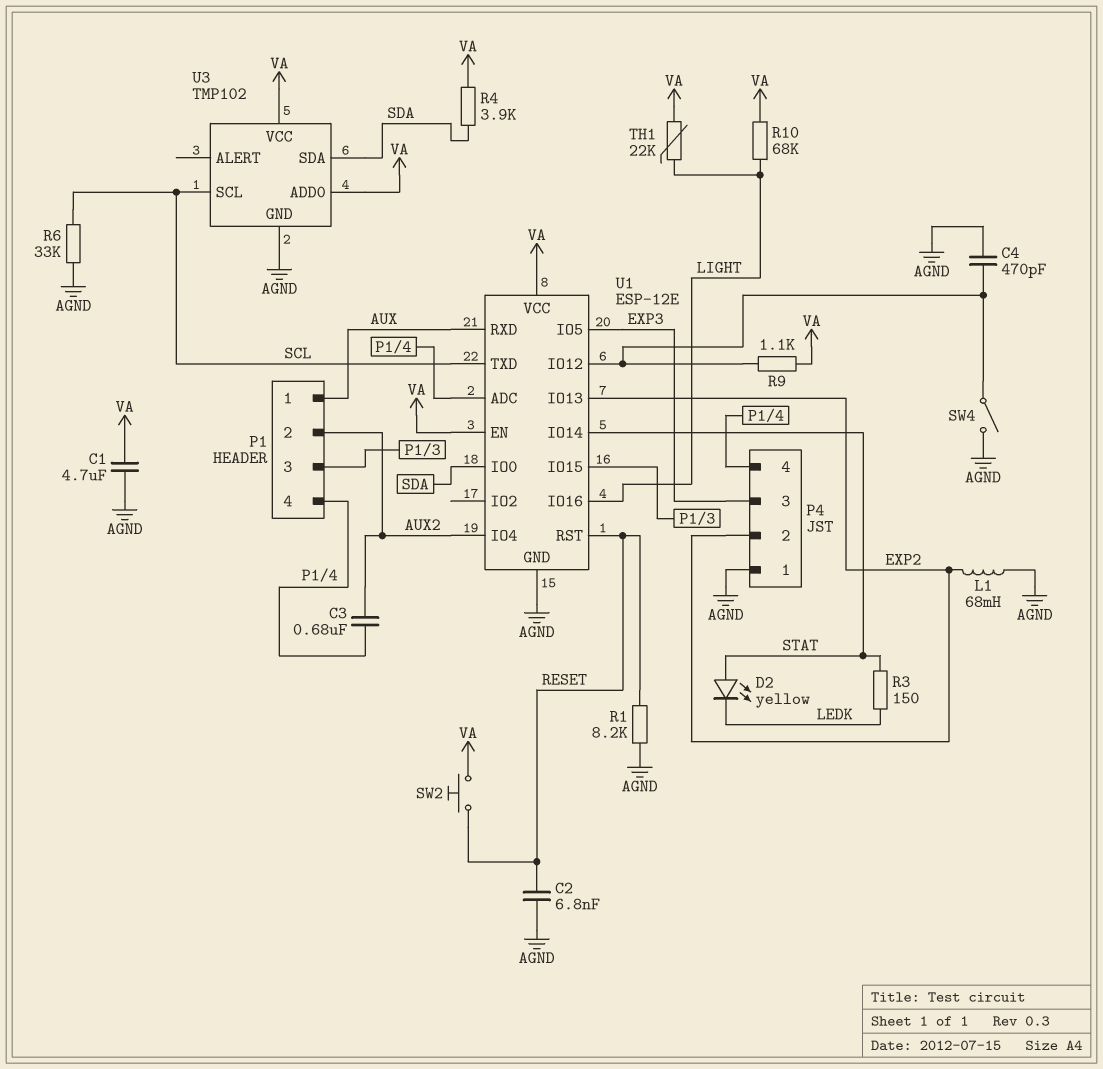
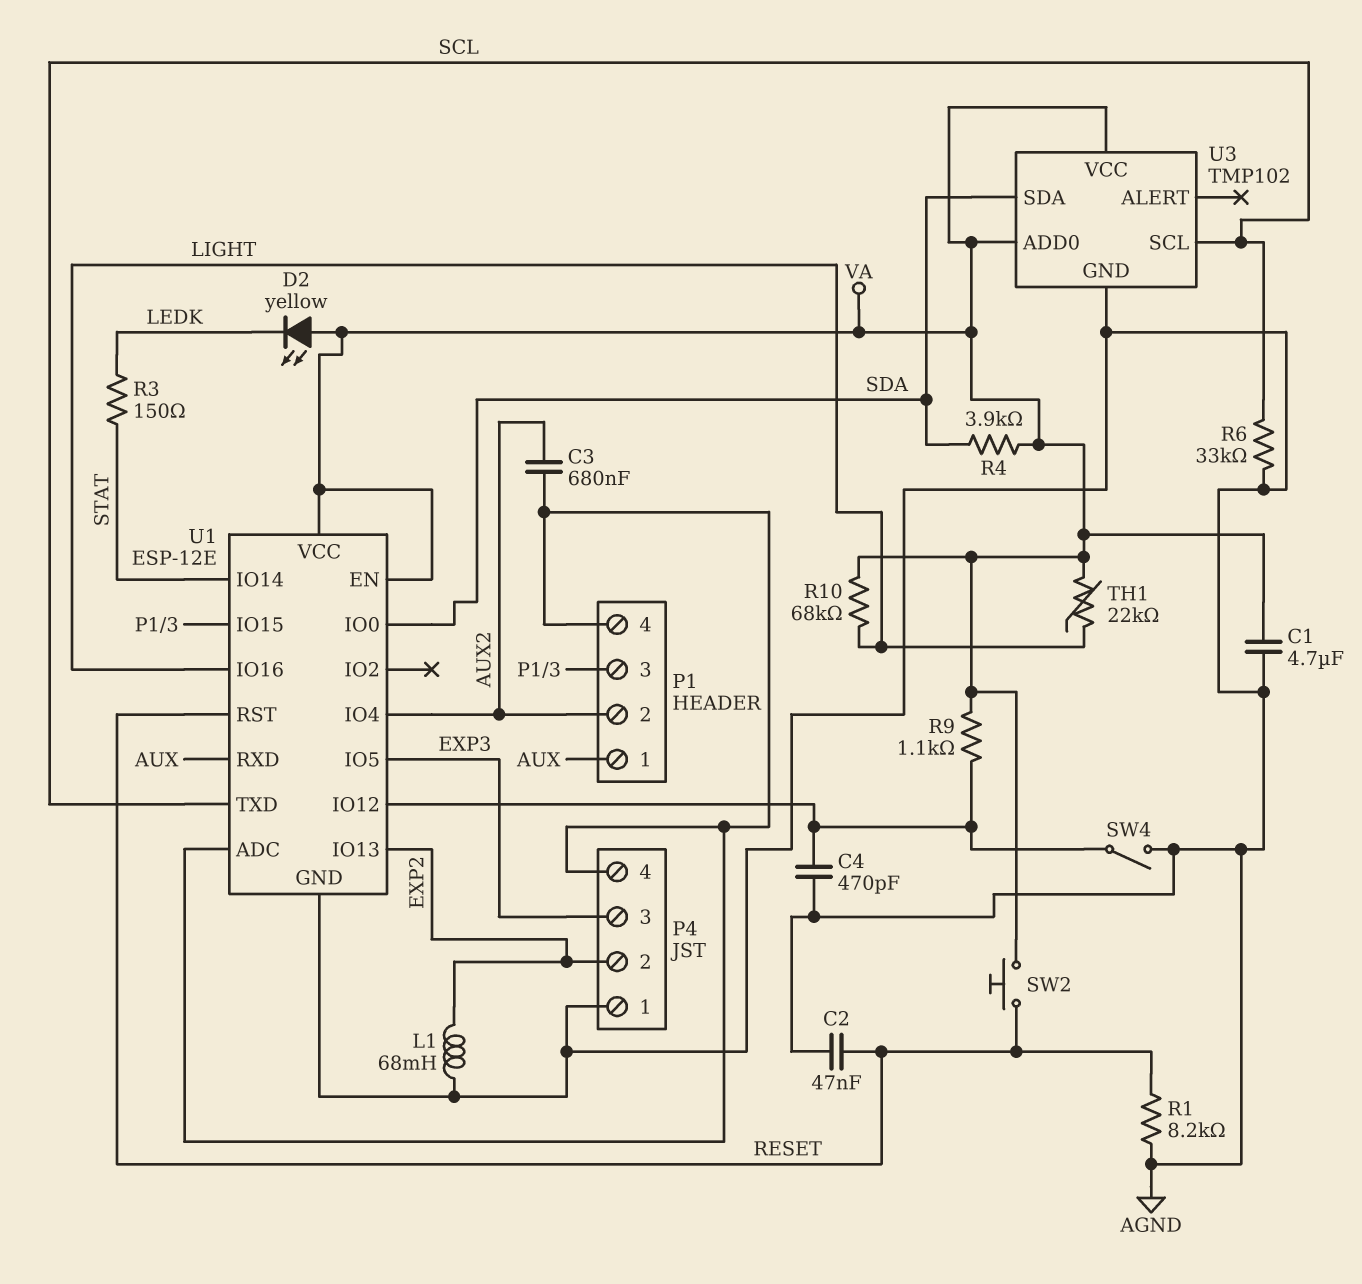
C2: 6.8nF (AGND, RESET) -> 47nF (AGND, RESET)
D2: LED yellow (A STAT, K LEDK) -> LED yellow (A VA, K LEDK)

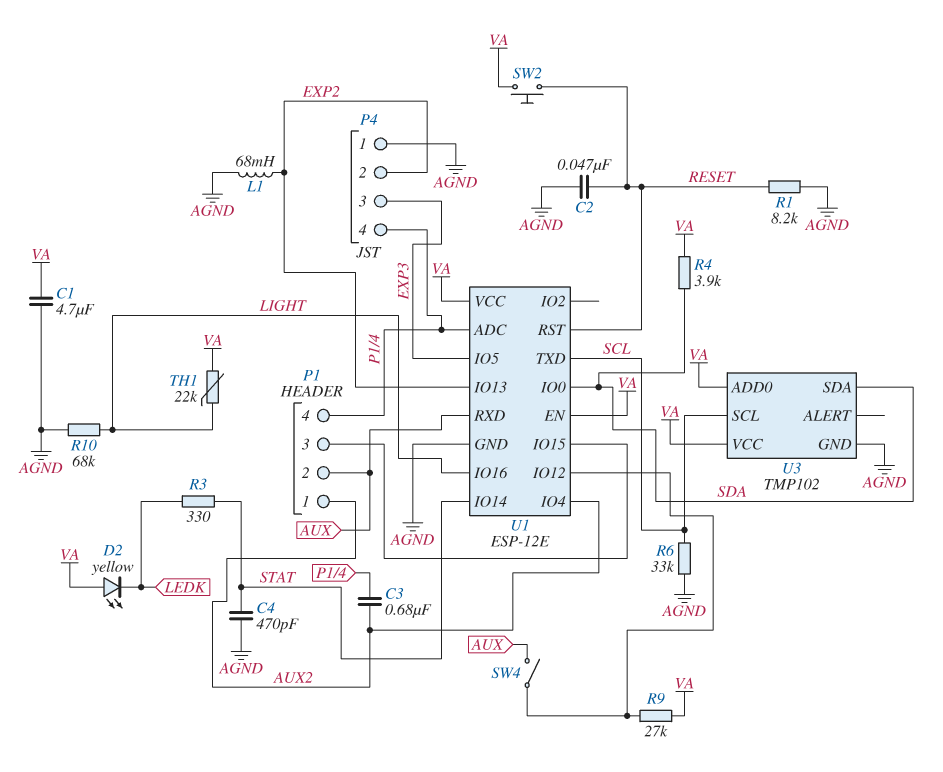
C4: 470pF (AGND, U1/IO12) -> 470pF (AGND, STAT)
P1 pin 1: AUX -> AUX2
P1 pin 2: AUX2 -> AUX
R3: 150 (LEDK, STAT) -> 330 (LEDK, STAT)
R9: 1.1k (U1/IO12, VA) -> 27k (U1/IO12, VA)
R10: 68k (LIGHT, VA) -> 68k (AGND, LIGHT)
SW4: switch (AGND, U1/IO12) -> switch (AUX, U1/IO12)

